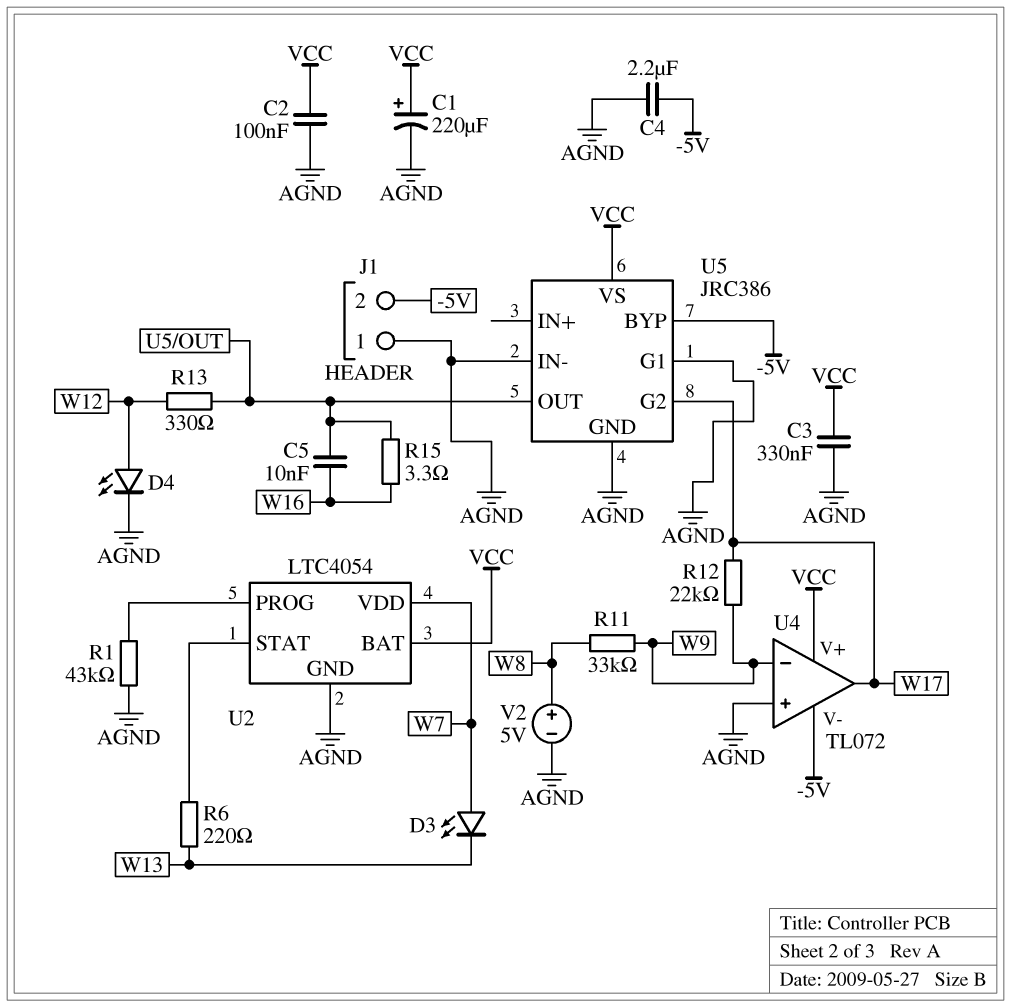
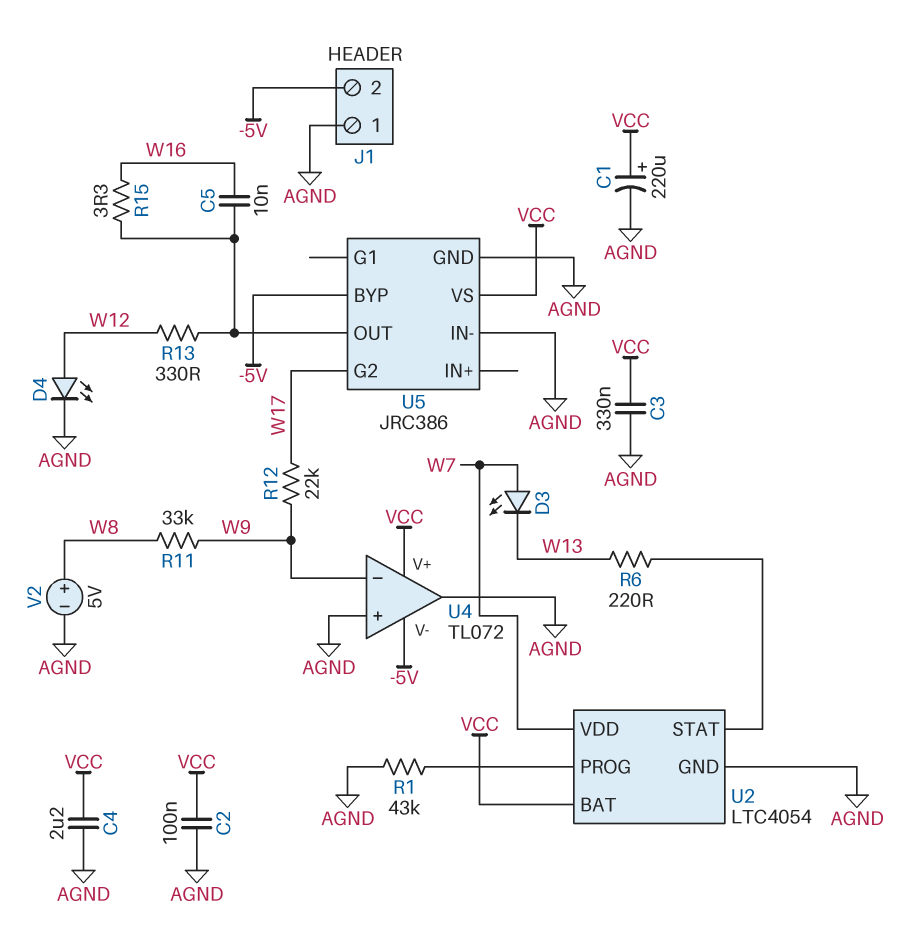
C4: 2.2uF (-5V, AGND) -> 2.2uF (AGND, VCC)
U4 pin out: W17 -> AGND
U5 pin G1: AGND -> none

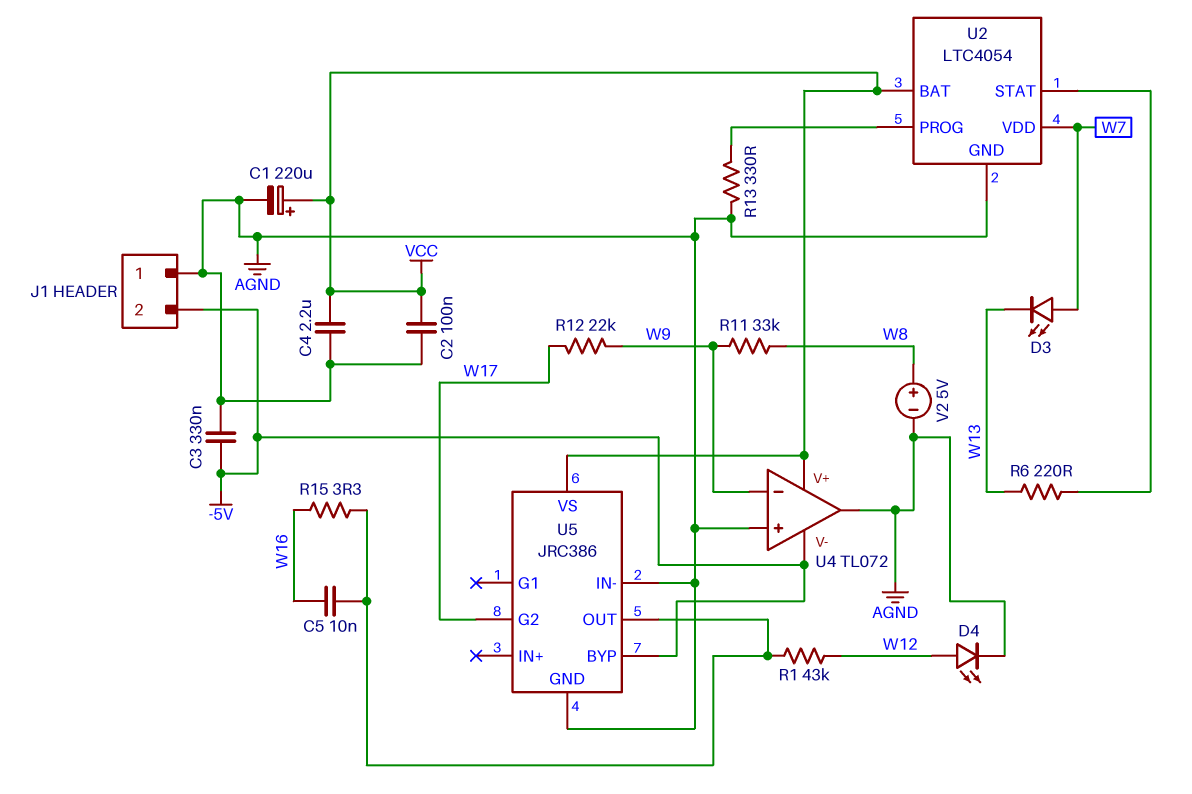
C3: 330nF (AGND, VCC) -> 330nF (-5V, AGND)
R1: 43k (AGND, U2/PROG) -> 43k (U5/OUT, W12)
R13: 330 (U5/OUT, W12) -> 330 (AGND, U2/PROG)

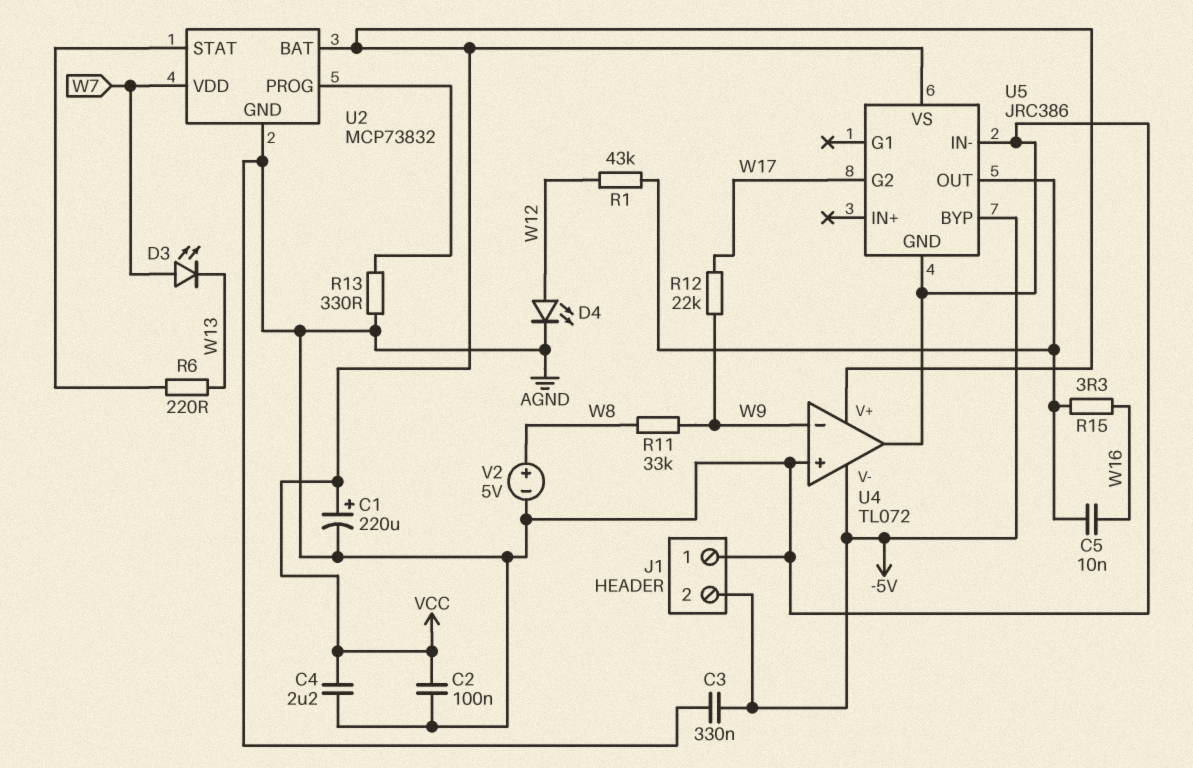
U2: LTC4054 -> MCP73832

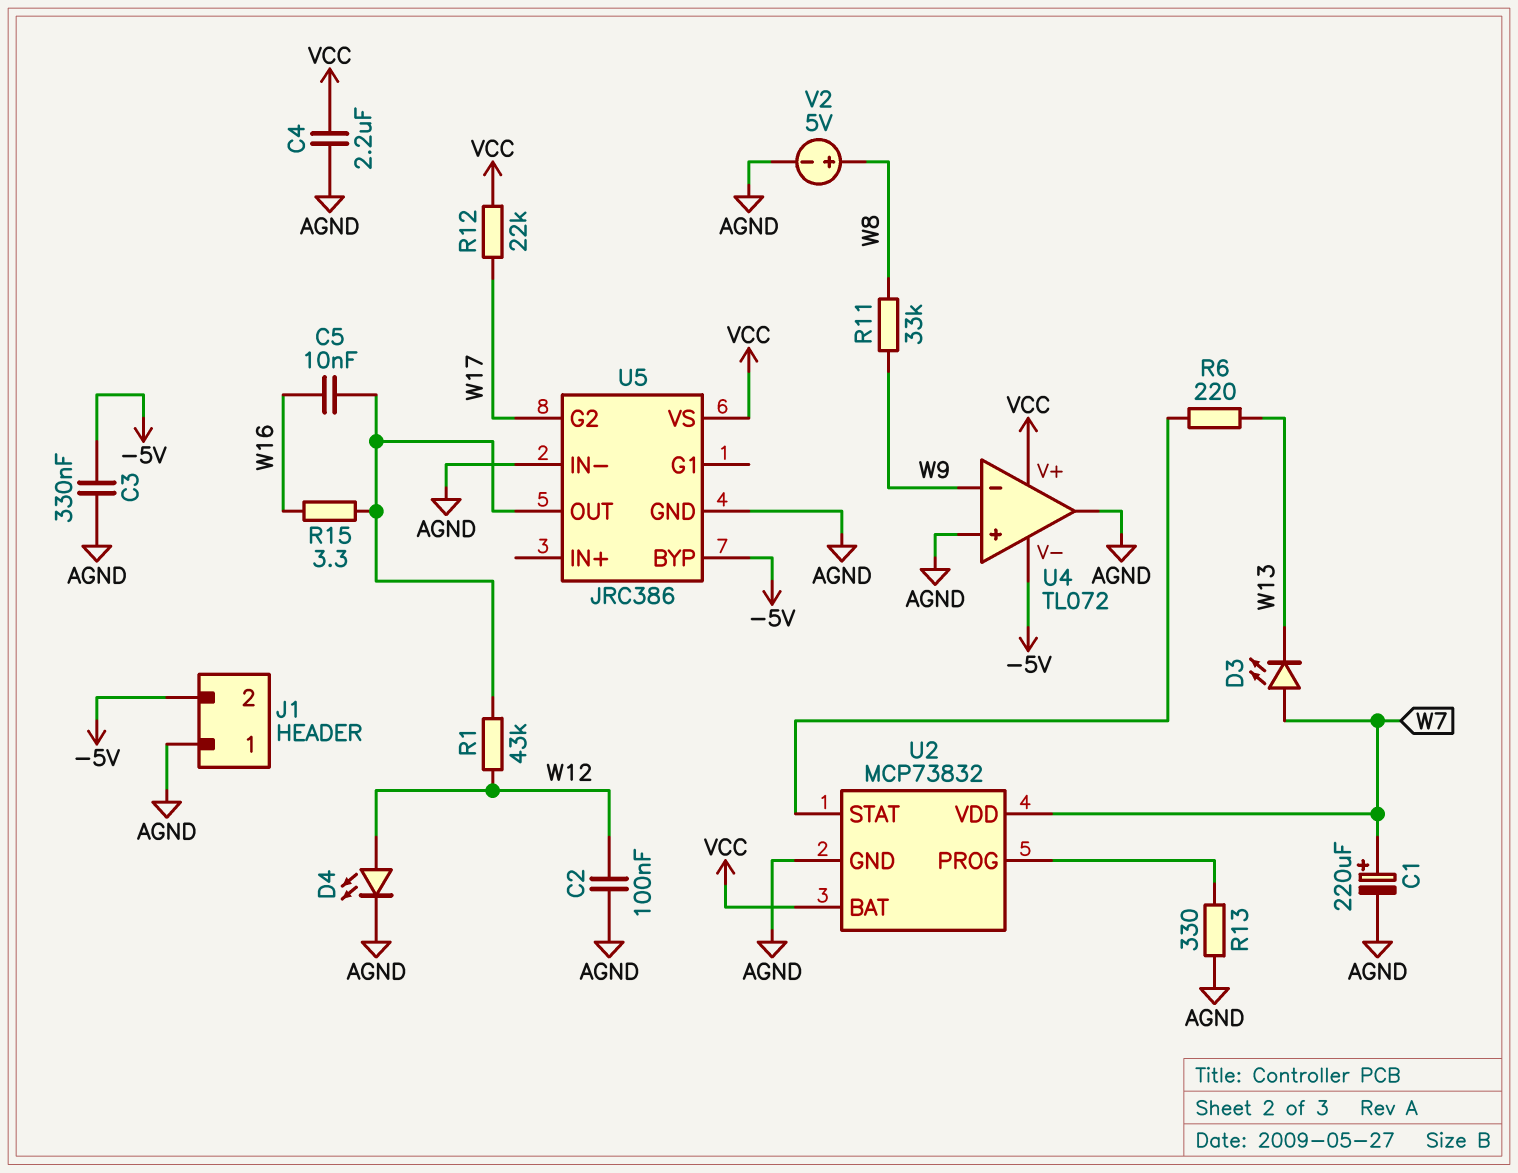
C1: 220uF (plus VCC, minus AGND) -> 220uF (plus W7, minus AGND)
C2: 100nF (AGND, VCC) -> 100nF (AGND, W12)
R12: 22k (W9, W17) -> 22k (VCC, W17)

